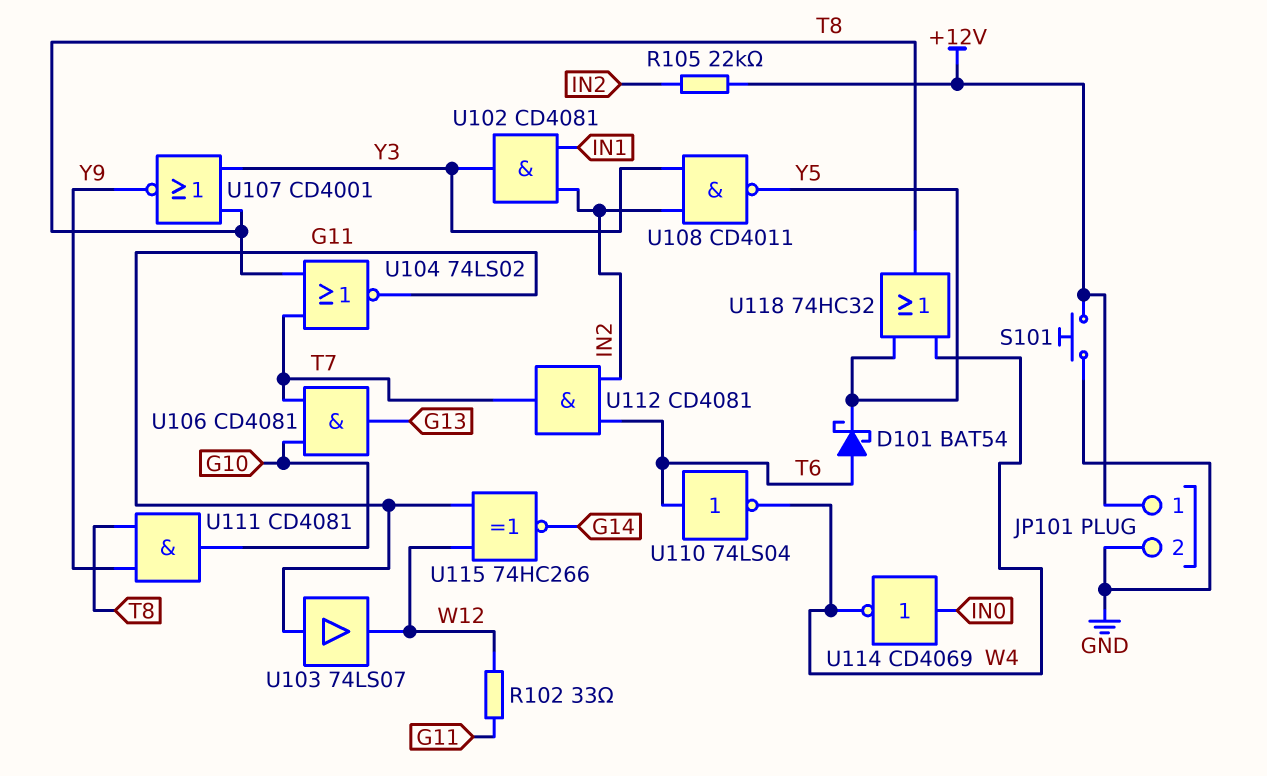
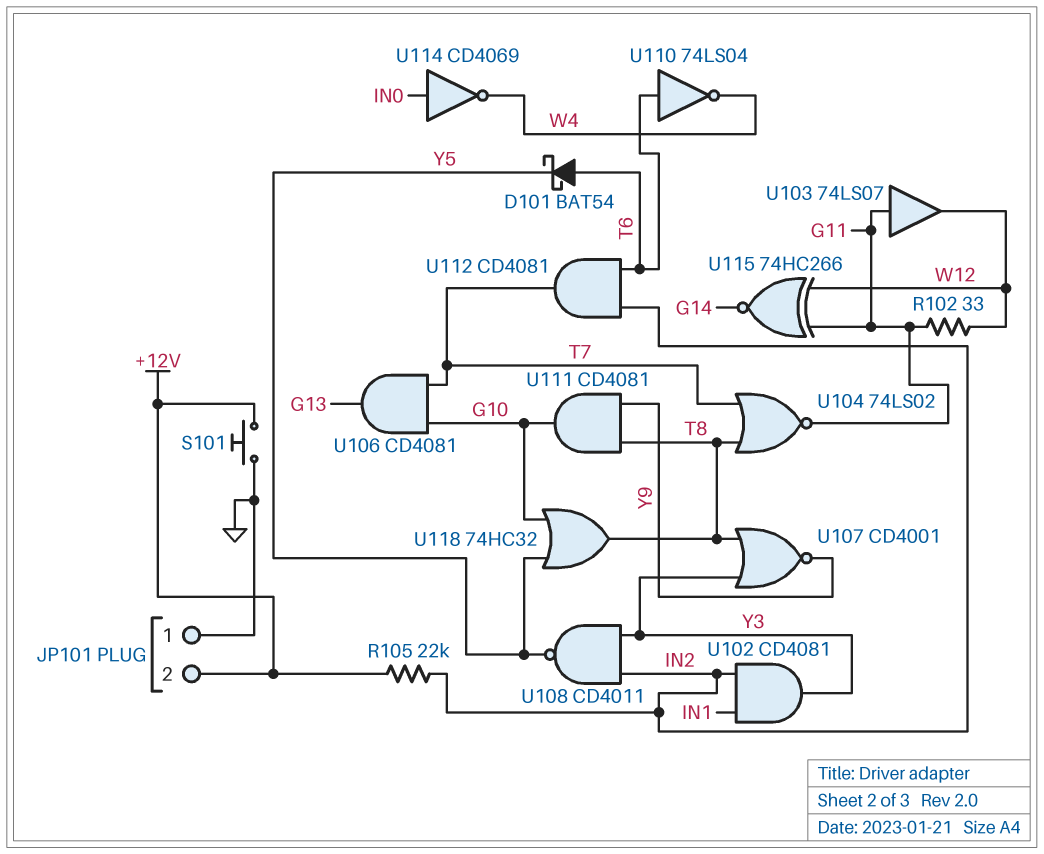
JP101 pin 1: +12V -> GND
JP101 pin 2: GND -> +12V
U118: OR 74HC32 (in W4, in Y5, out T8) -> OR 74HC32 (in G10, in Y5, out T8)

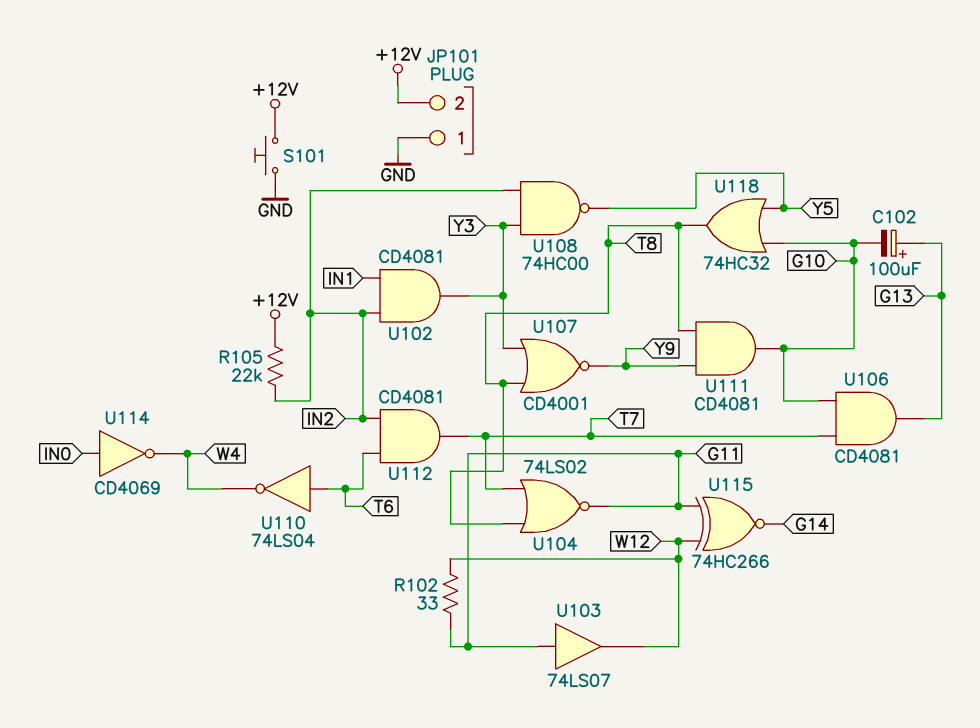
C102: none -> 100uF (plus G13, minus G10)
D101: schottky BAT54 (A T6, K Y5) -> none
U108: NAND CD4011 (in IN2, in Y3, out Y5) -> NAND 74HC00 (in IN2, in Y3, out Y5)

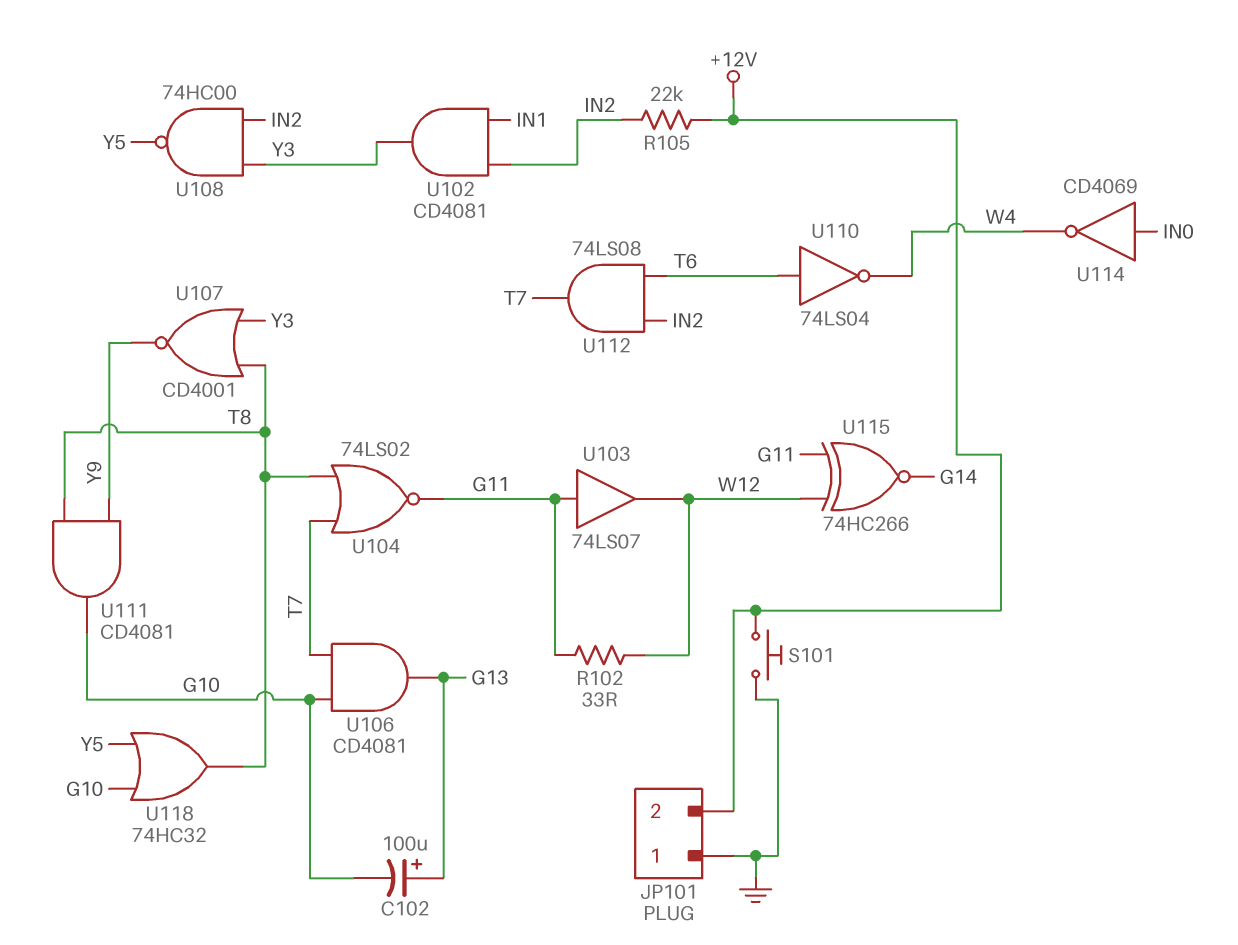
U112: AND CD4081 (in IN2, in T6, out T7) -> AND 74LS08 (in IN2, in T6, out T7)

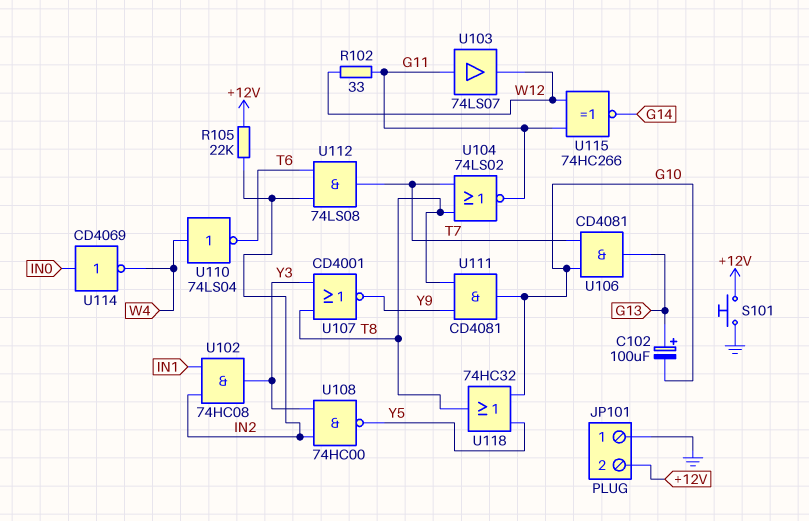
U102: AND CD4081 (in IN1, in IN2, out Y3) -> AND 74HC08 (in IN1, in IN2, out Y3)
U110: NOT 74LS04 (in T6, out W4) -> NOT 74LS04 (in W4, out T6)

